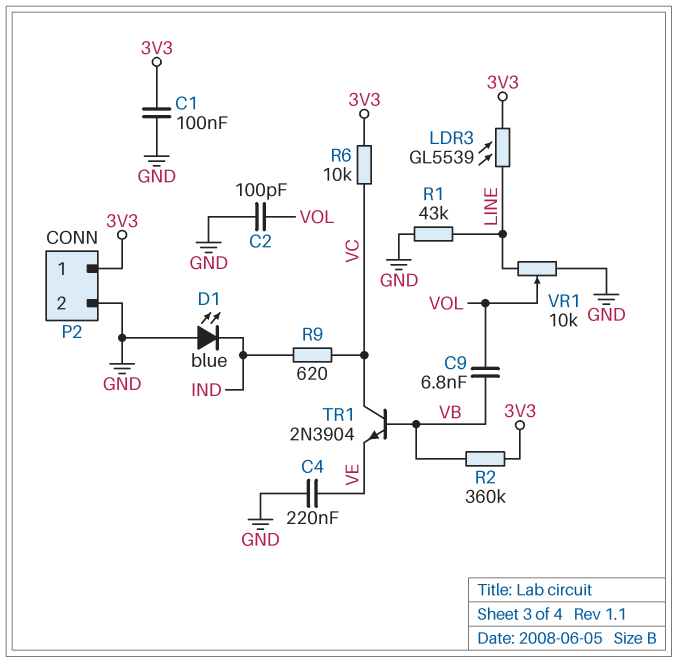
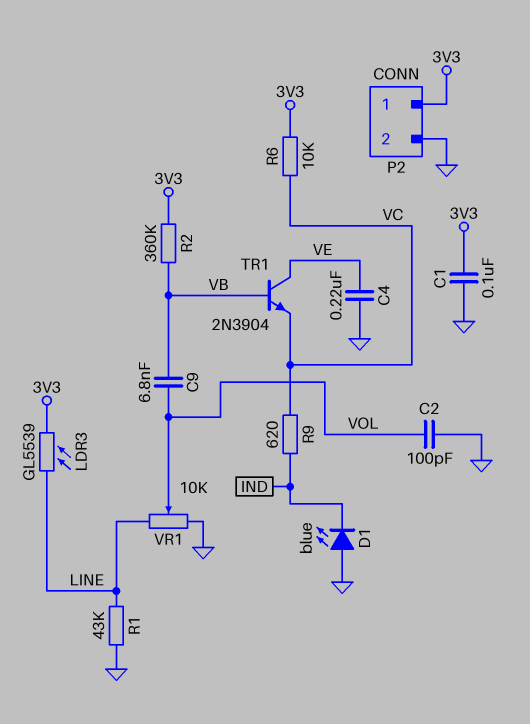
TR1: NPN 2N3904 (B VB, C VC, E VE) -> NPN 2N3904 (B VB, C VE, E VC)

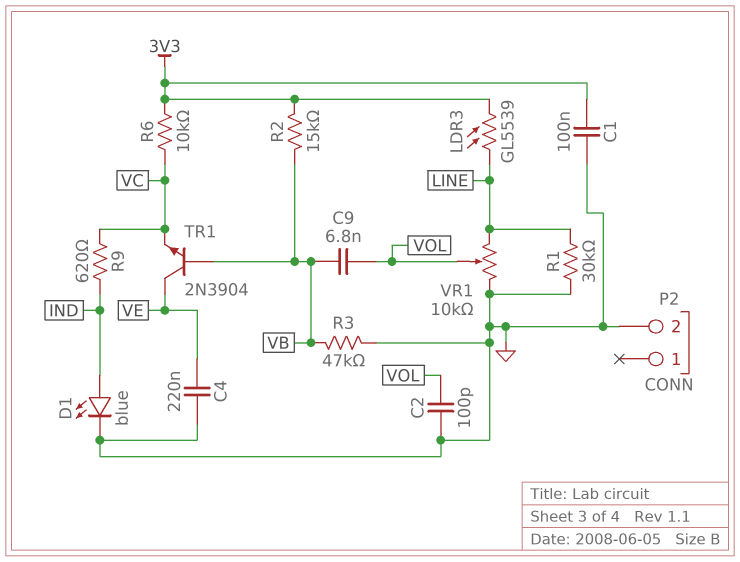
D1: LED blue (A GND, K IND) -> LED blue (A IND, K GND)
P2 pin 1: 3V3 -> none
R1: 43k (GND, LINE) -> 30k (GND, LINE)
R2: 360k (3V3, VB) -> 15k (3V3, VB)
R3: none -> 47k (GND, VB)

